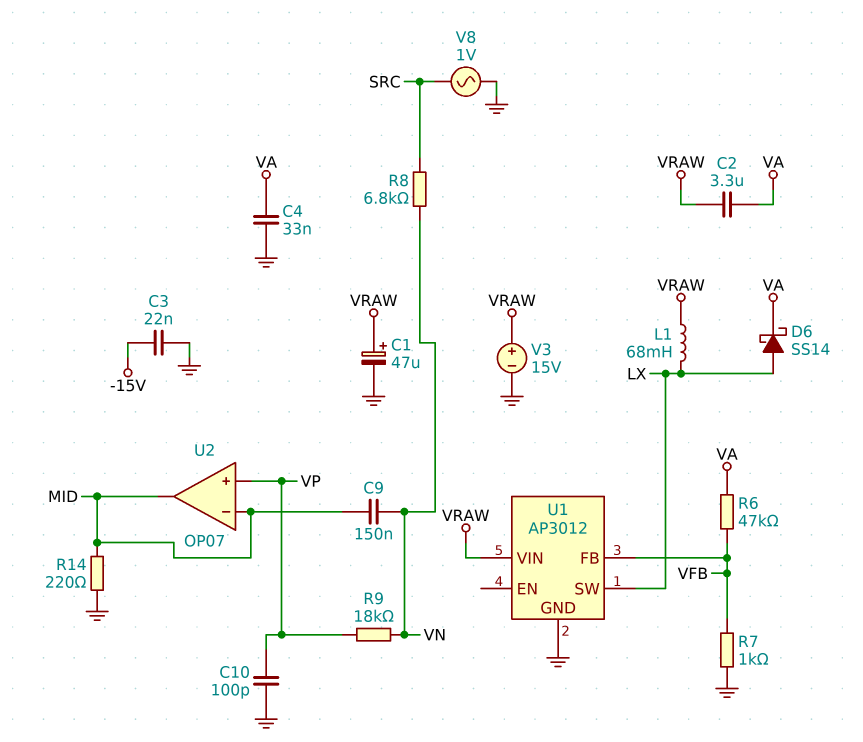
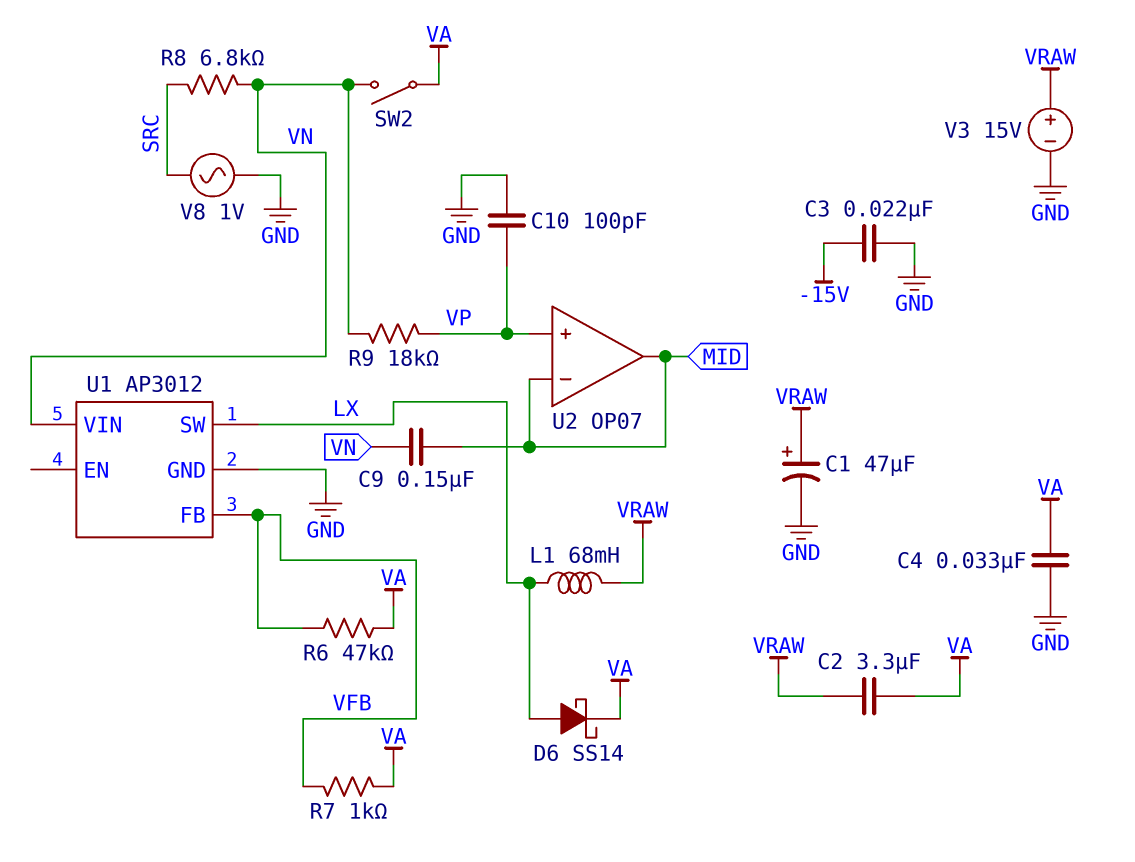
R7: 1k (GND, VFB) -> 1k (VA, VFB)
R14: 220 (GND, MID) -> none
SW2: none -> switch (VA, VN)
U1 pin VIN: VRAW -> VN

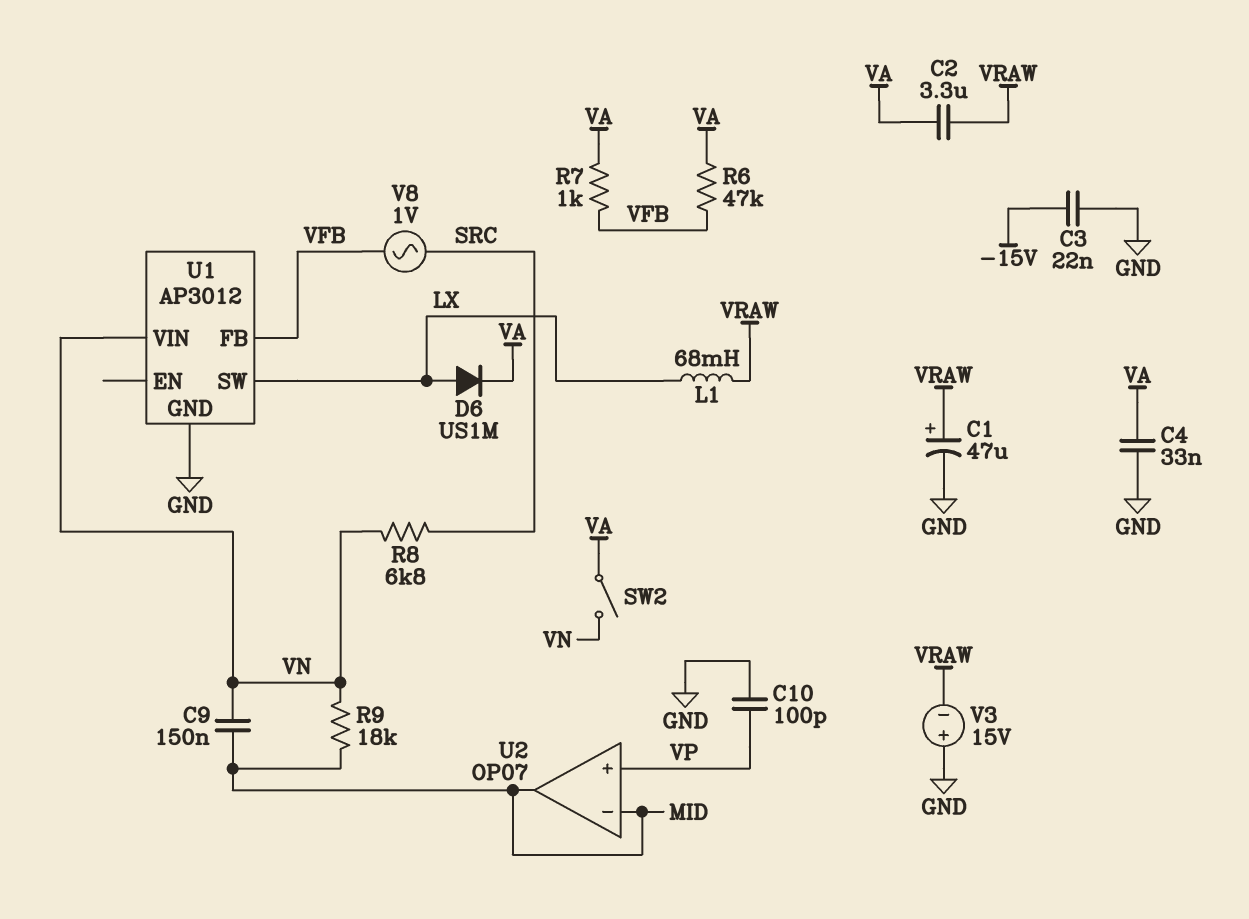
D6: schottky SS14 (A LX, K VA) -> diode US1M (A LX, K VA)
R9: 18k (VN, VP) -> 18k (MID, VN)
V3: 15V (plus VRAW, minus GND) -> 15V (plus GND, minus VRAW)
V8: AC 1V (GND, SRC) -> AC 1V (SRC, VFB)

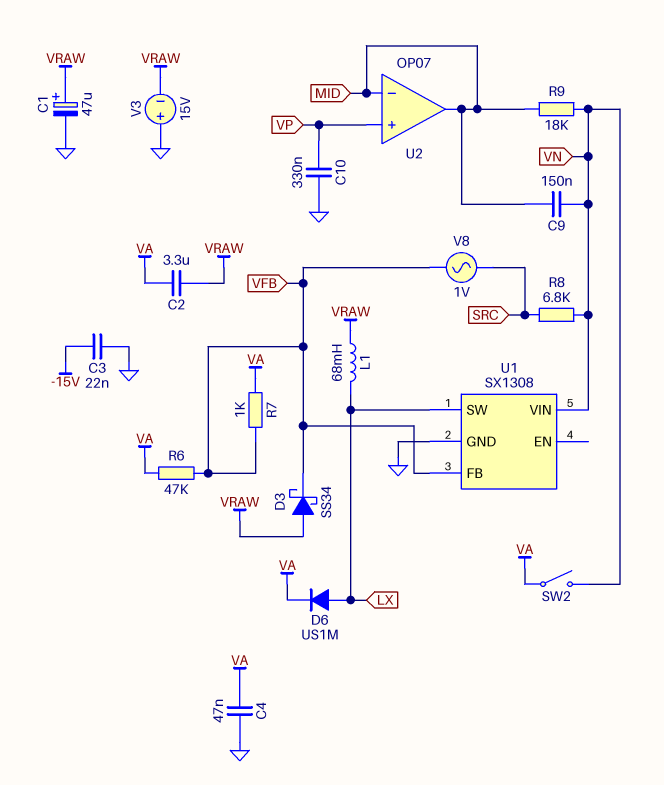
C4: 33nF (GND, VA) -> 47nF (GND, VA)
C10: 100pF (GND, VP) -> 330nF (GND, VP)
D3: none -> schottky SS34 (A VRAW, K VFB)
U1: AP3012 -> SX1308

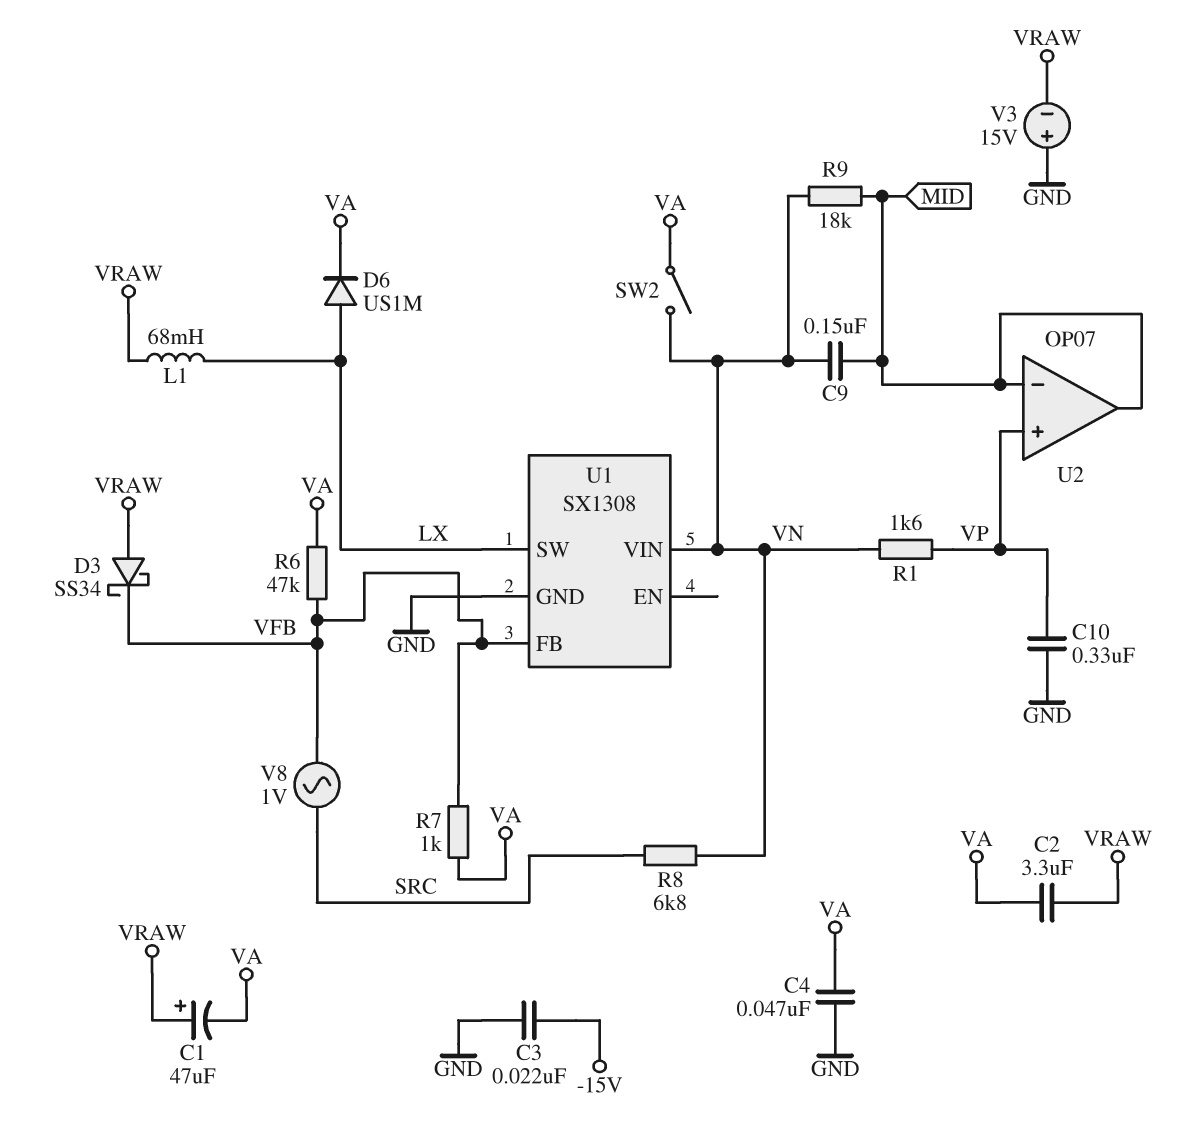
C1: 47uF (plus VRAW, minus GND) -> 47uF (plus VRAW, minus VA)
R1: none -> 1.6k (VN, VP)

